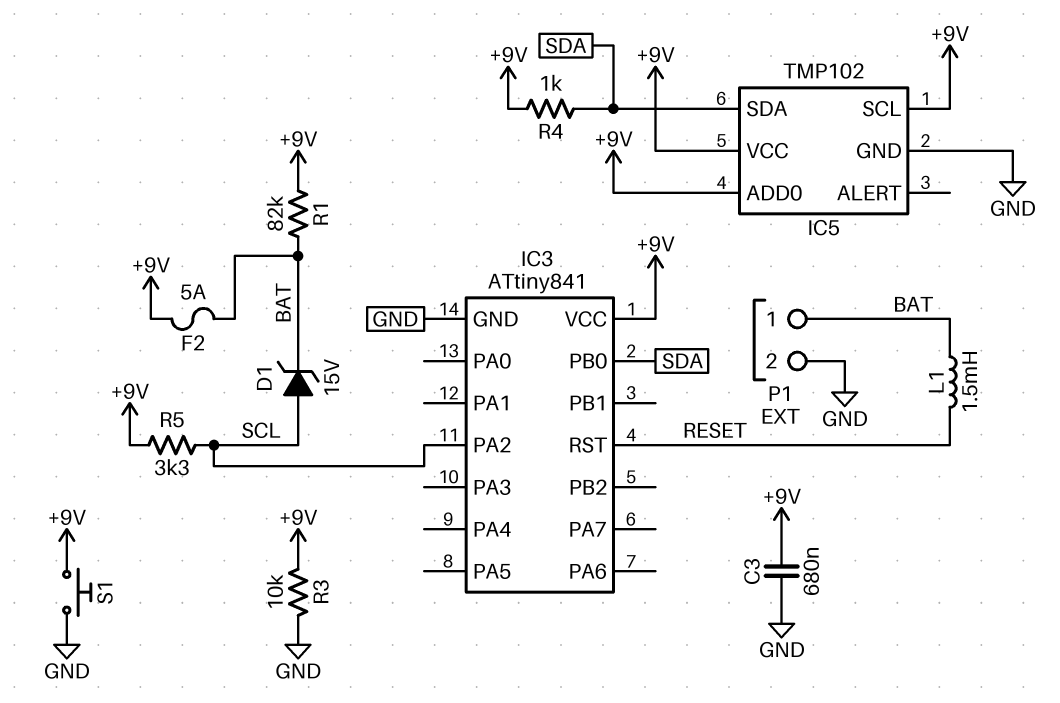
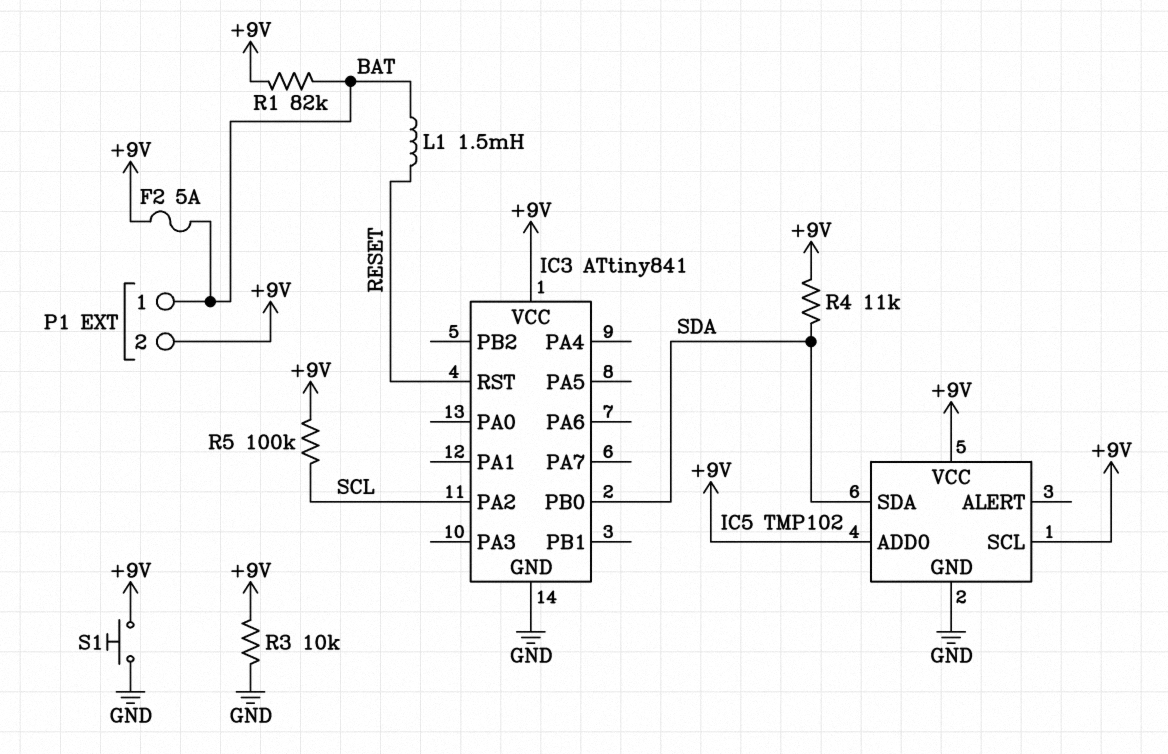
C3: 680nF (+9V, GND) -> none
D1: zener 15V (A SCL, K BAT) -> none
P1 pin 2: GND -> +9V
R4: 1k (+9V, SDA) -> 11k (+9V, SDA)
R5: 3.3k (+9V, SCL) -> 100k (+9V, SCL)

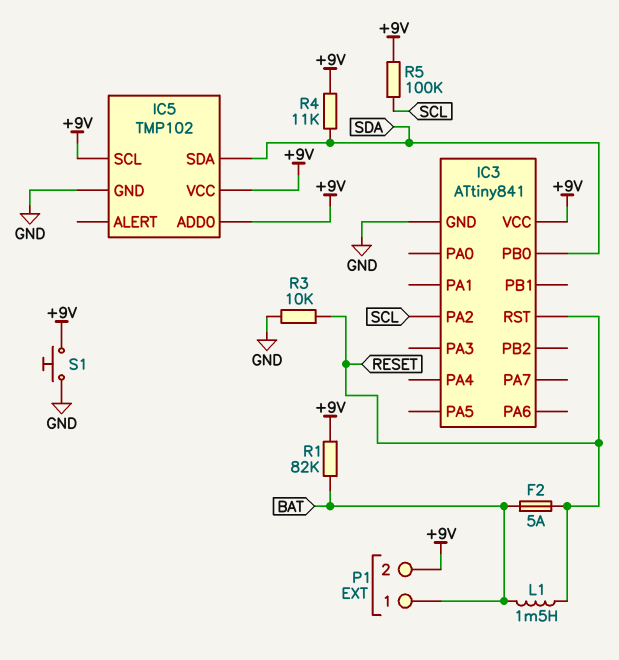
F2: 5A (+9V, BAT) -> 5A (BAT, RESET)
R3: 10k (+9V, GND) -> 10k (GND, RESET)

